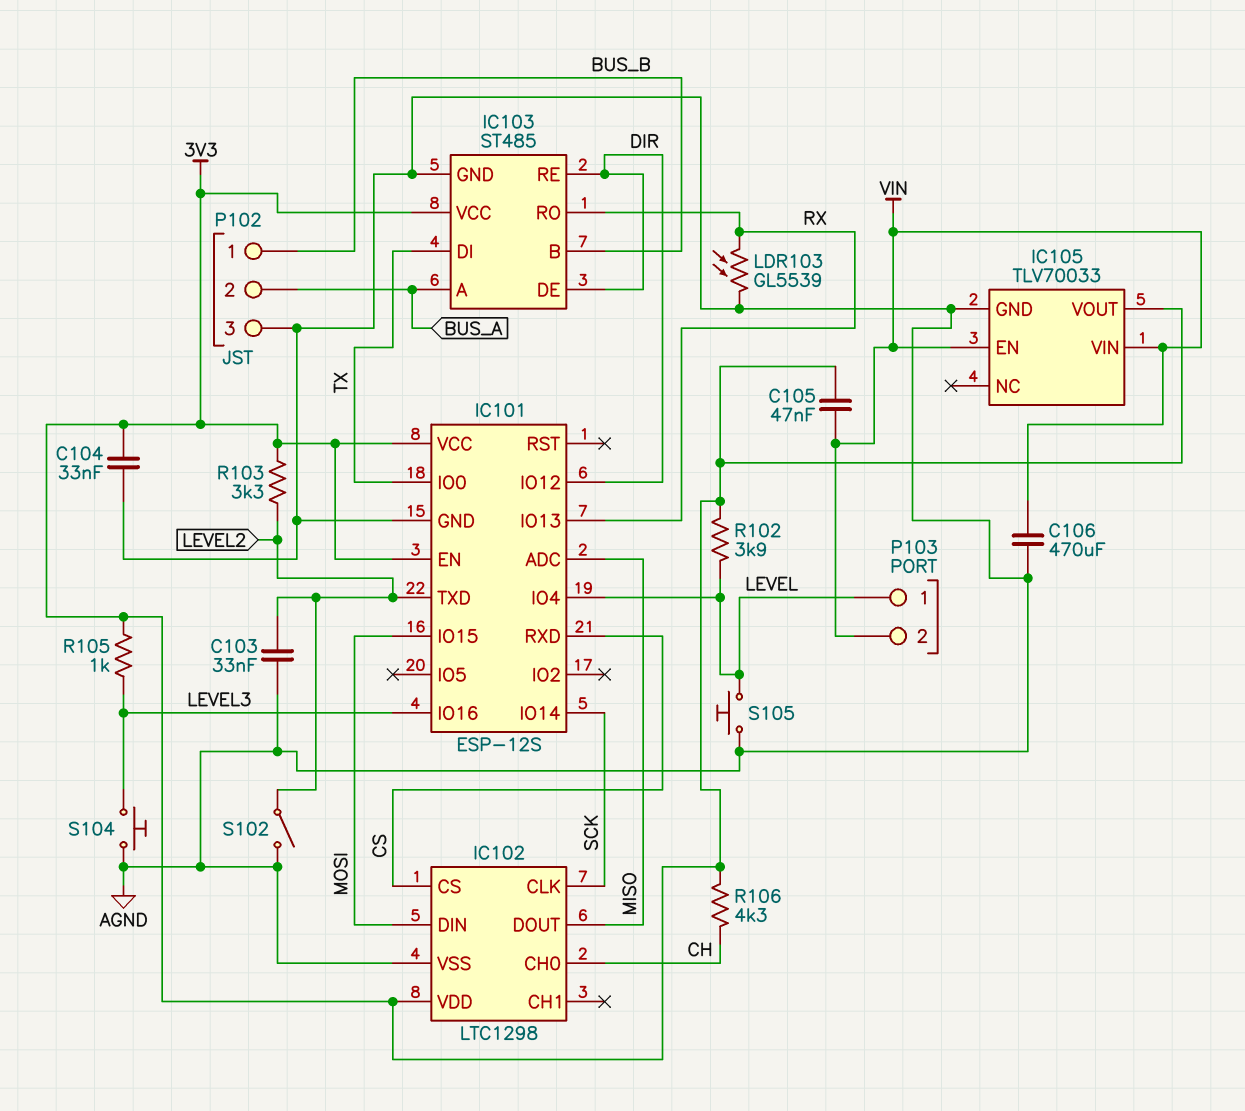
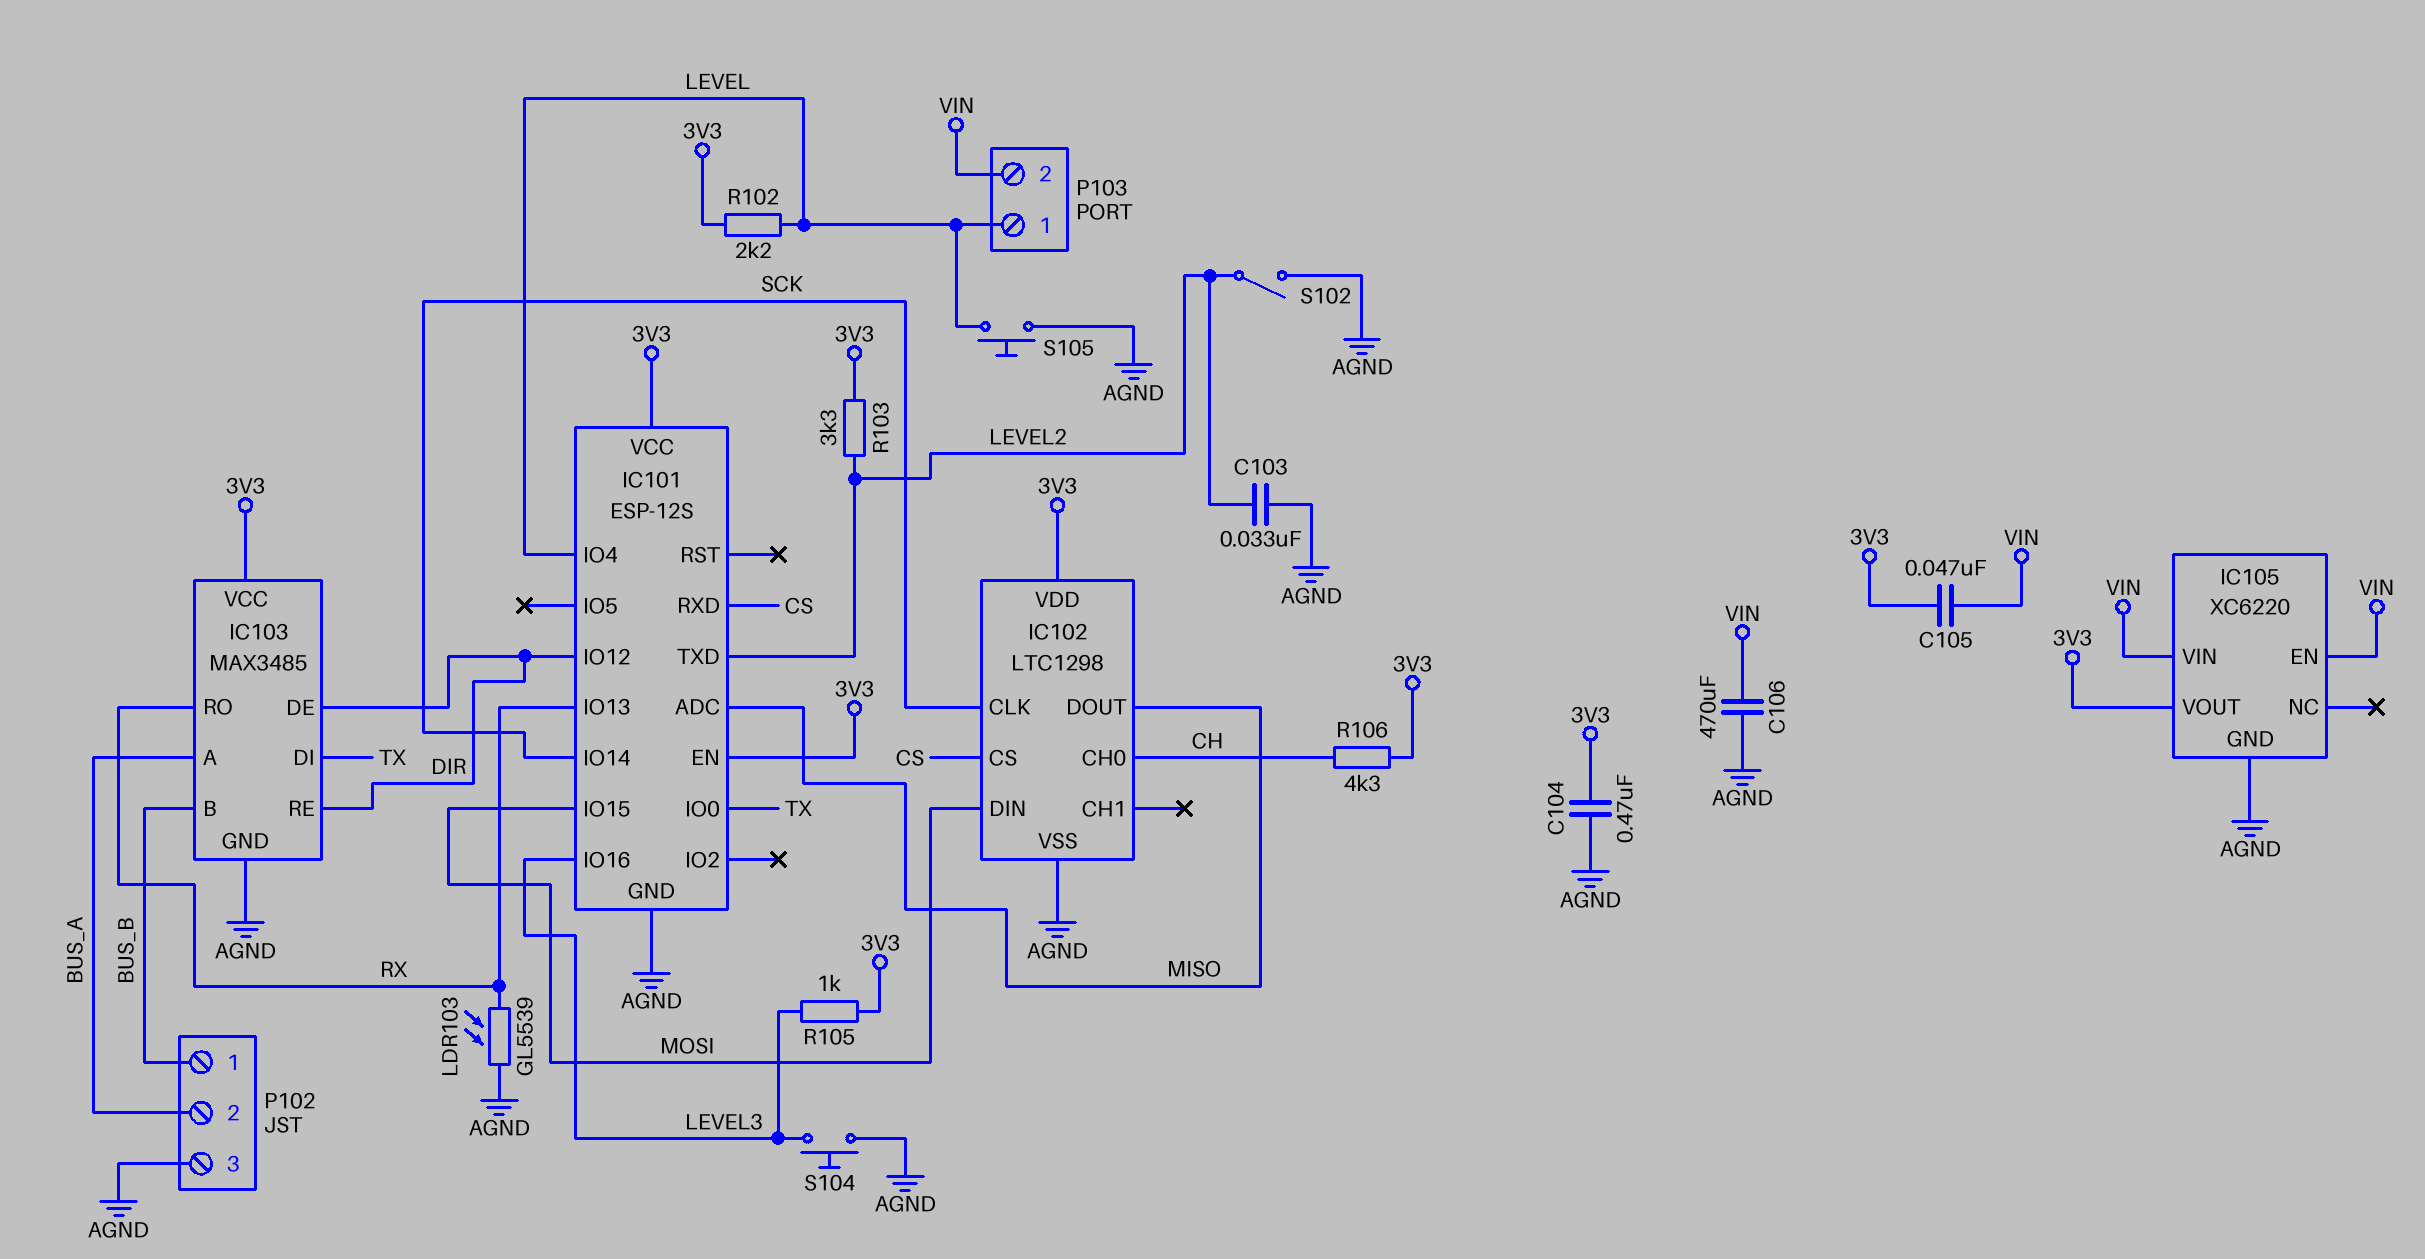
C104: 33nF (3V3, AGND) -> 470nF (3V3, AGND)
IC103: ST485 -> MAX3485
IC105: TLV70033 -> XC6220
R102: 3.9k (3V3, LEVEL) -> 2.2k (3V3, LEVEL)

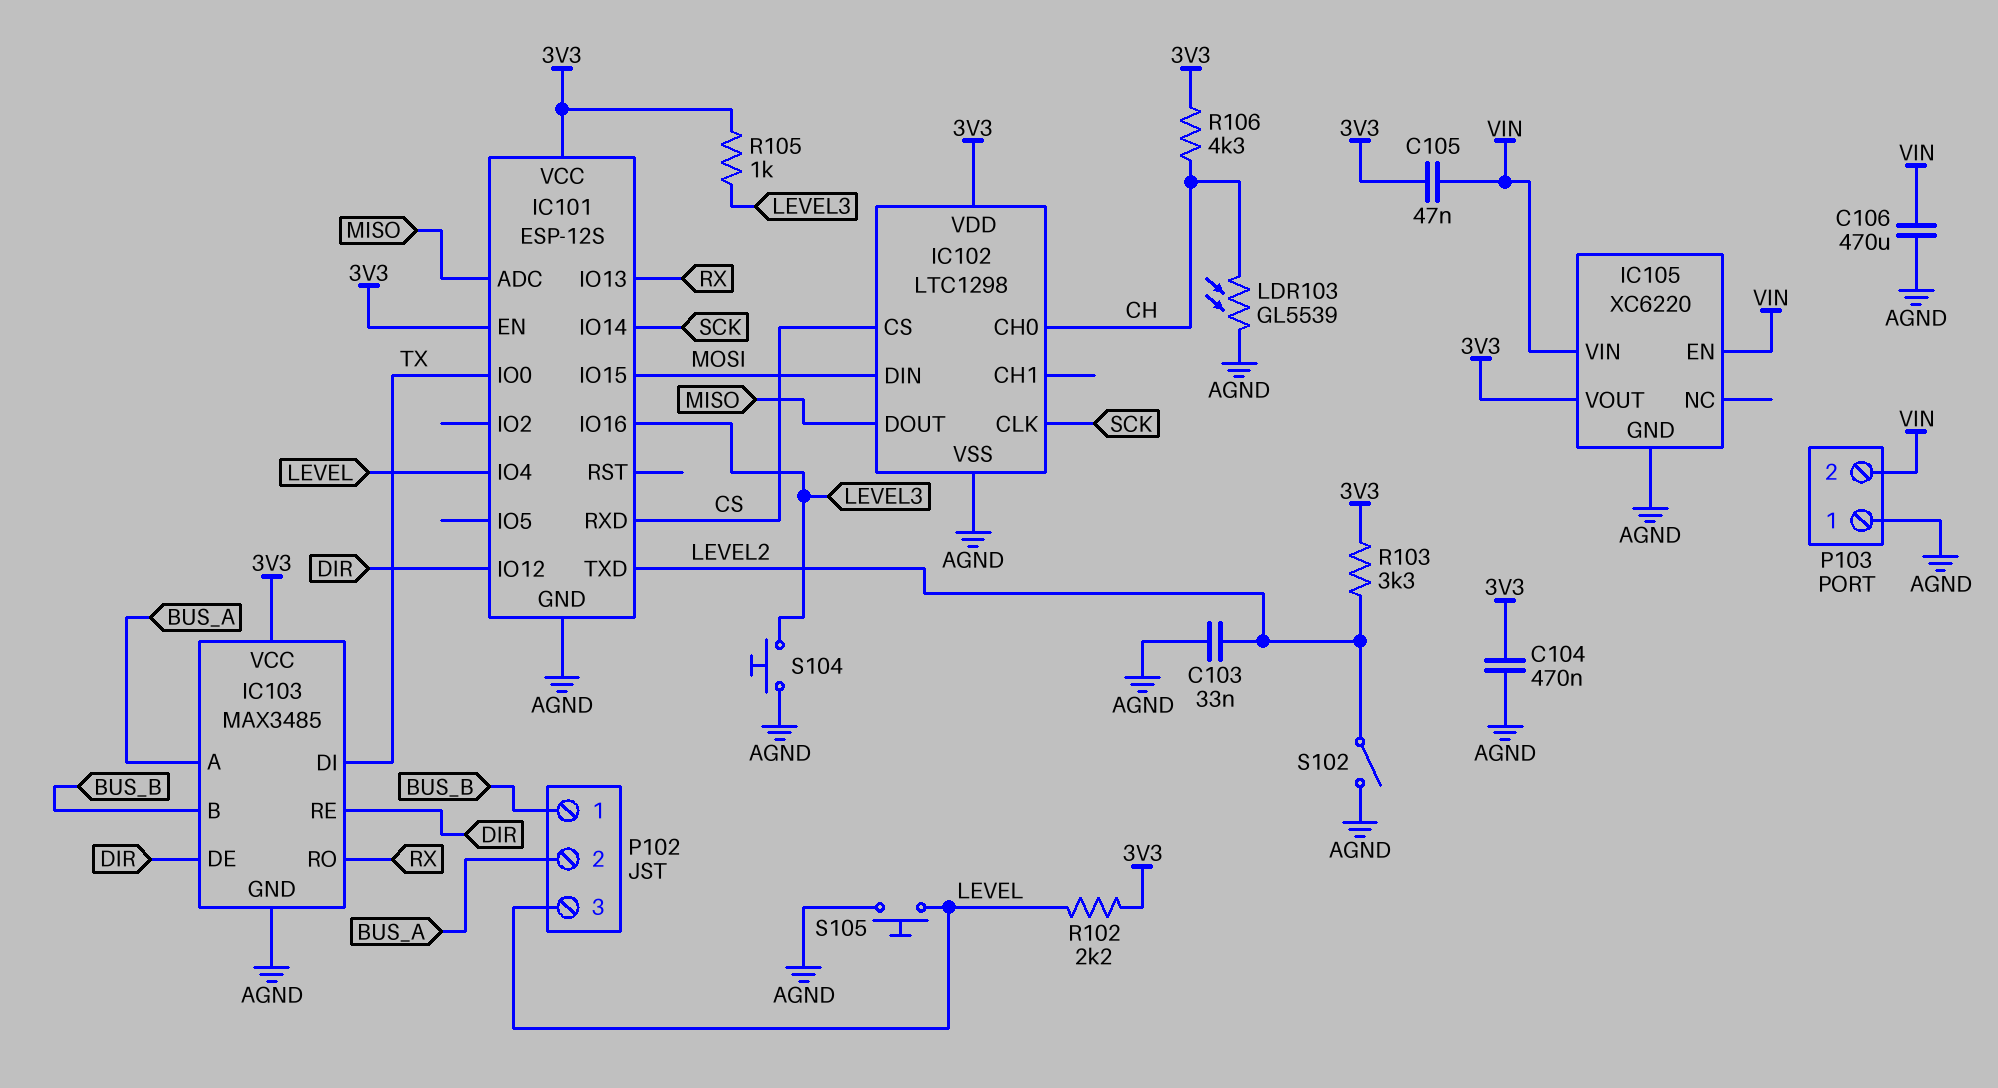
LDR103: GL5539 (AGND, RX) -> GL5539 (AGND, CH)
P102 pin 3: AGND -> LEVEL
P103 pin 1: LEVEL -> AGND

